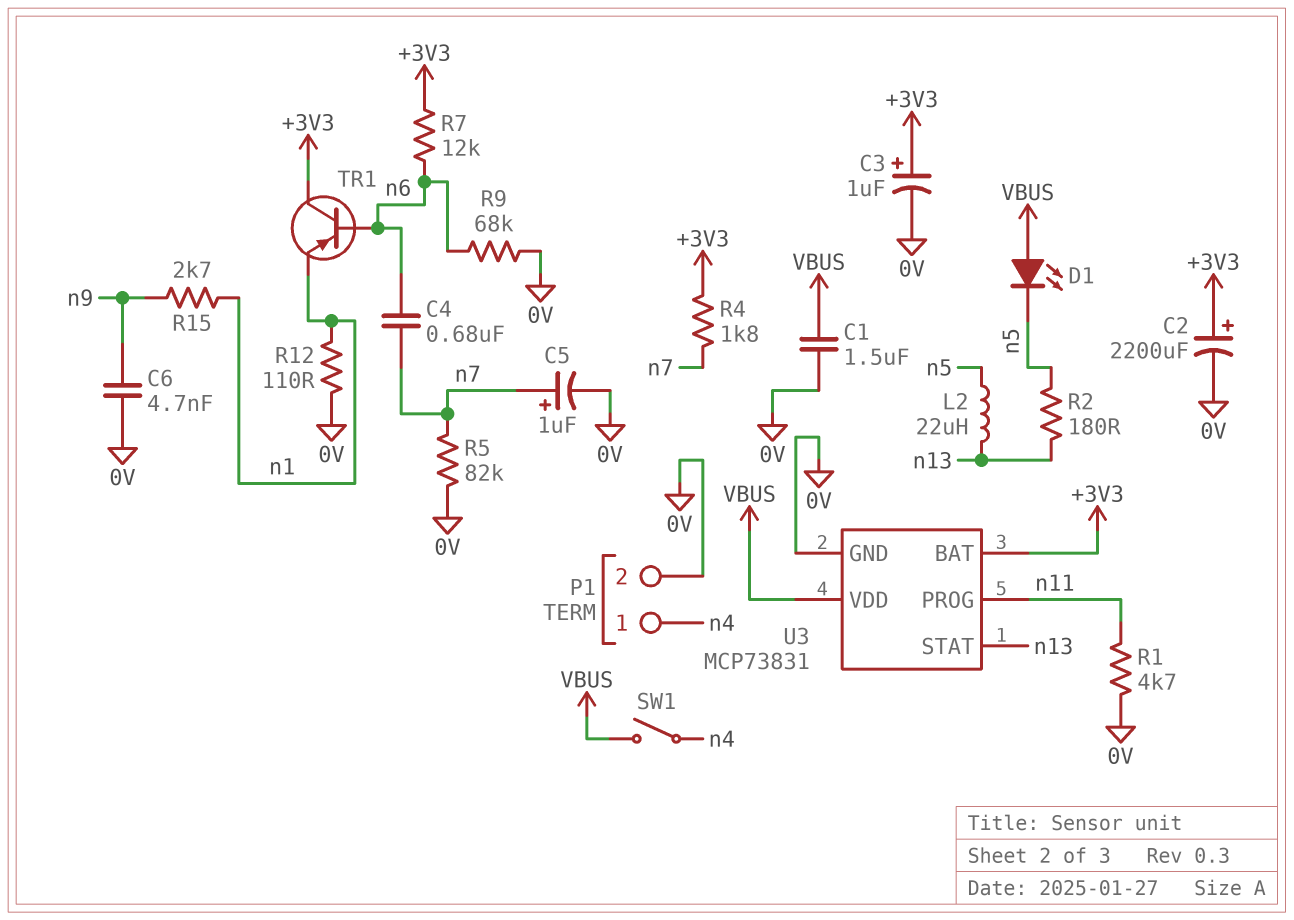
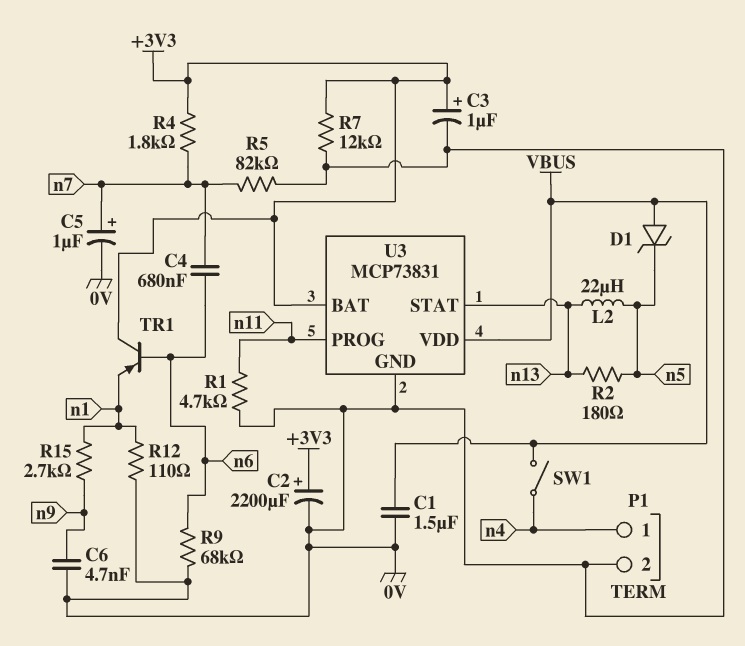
D1: LED (A VBUS, K n5) -> zener (A VBUS, K n5)
R7: 12k (+3V3, n6) -> 12k (+3V3, 0V)

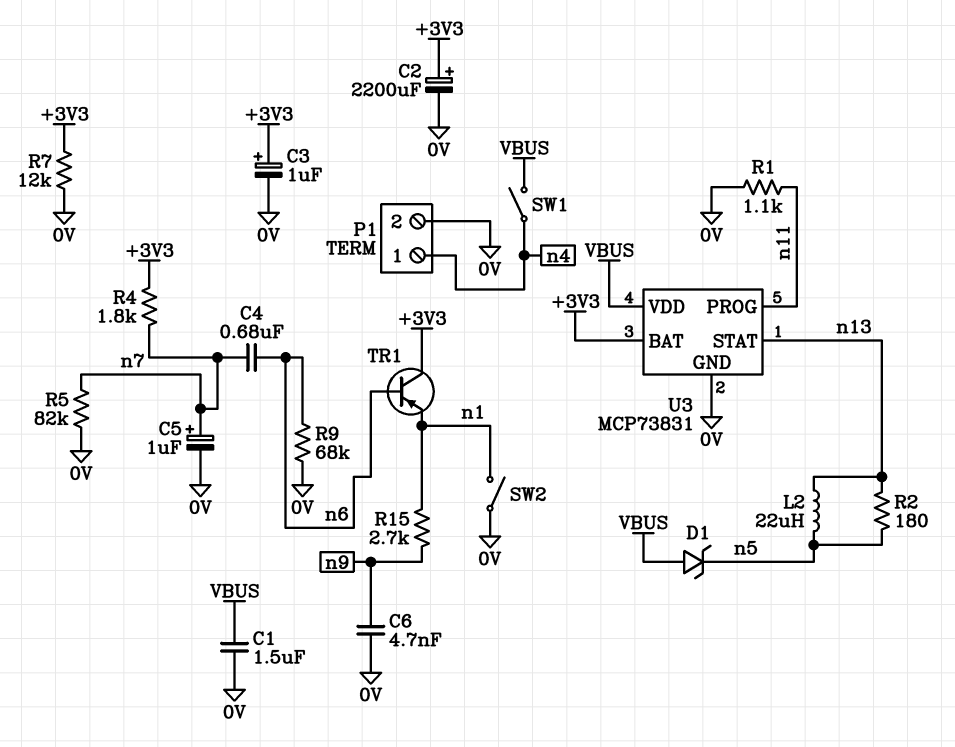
R1: 4.7k (0V, n11) -> 1.1k (0V, n11)
R12: 110 (0V, n1) -> none
SW2: none -> switch (0V, n1)

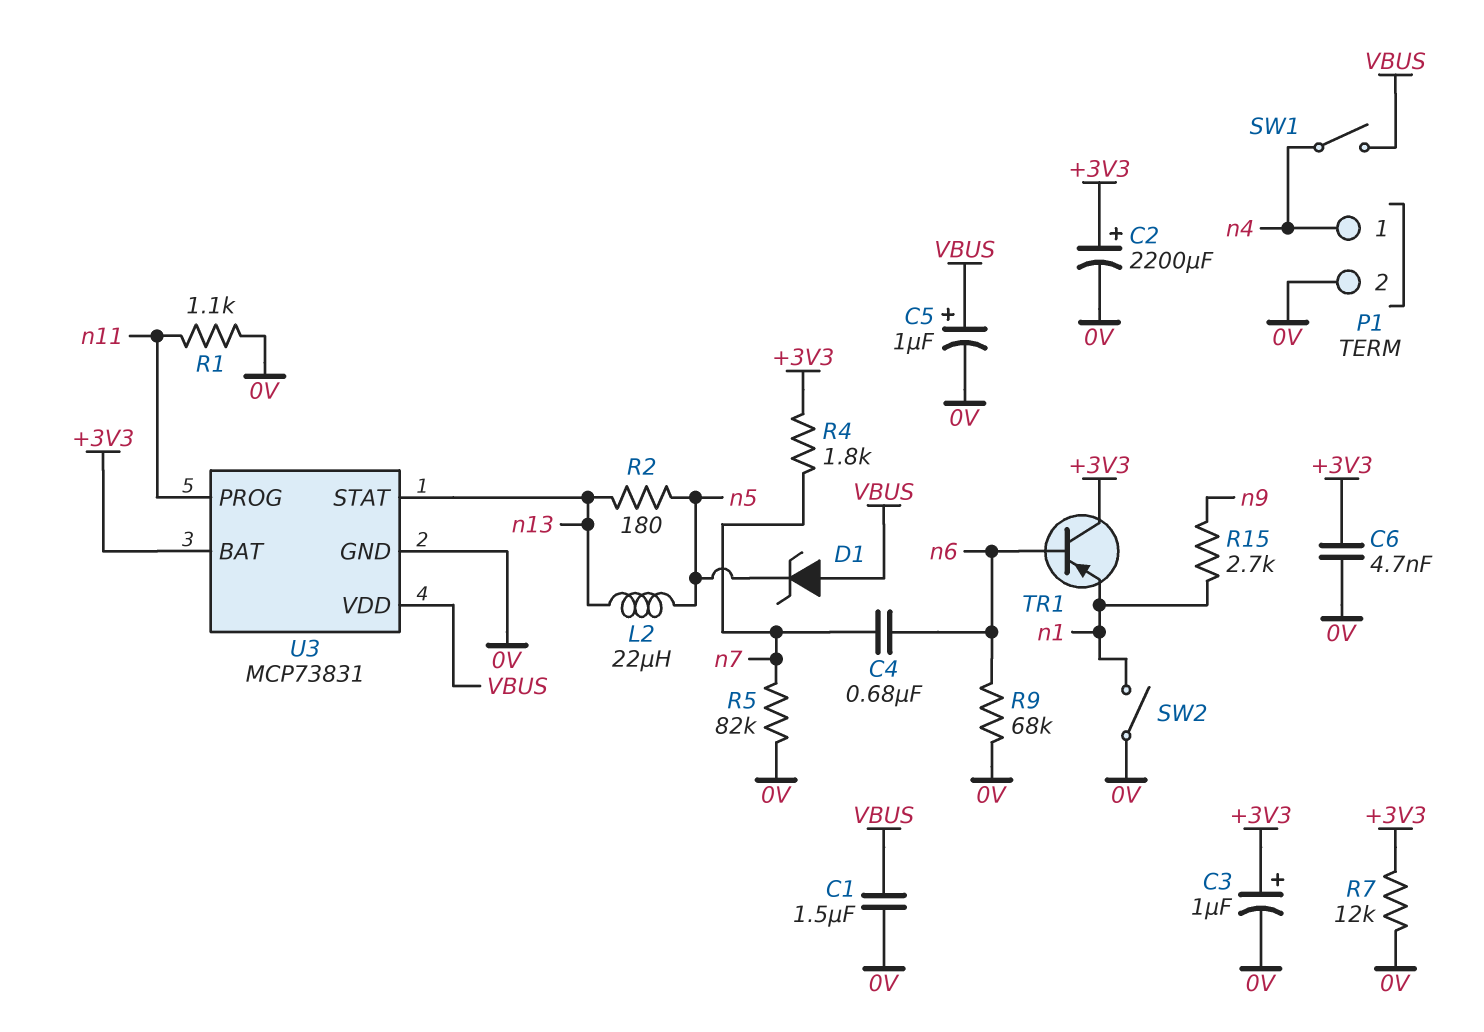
C5: 1uF (plus n7, minus 0V) -> 1uF (plus VBUS, minus 0V)
C6: 4.7nF (0V, n9) -> 4.7nF (+3V3, 0V)

